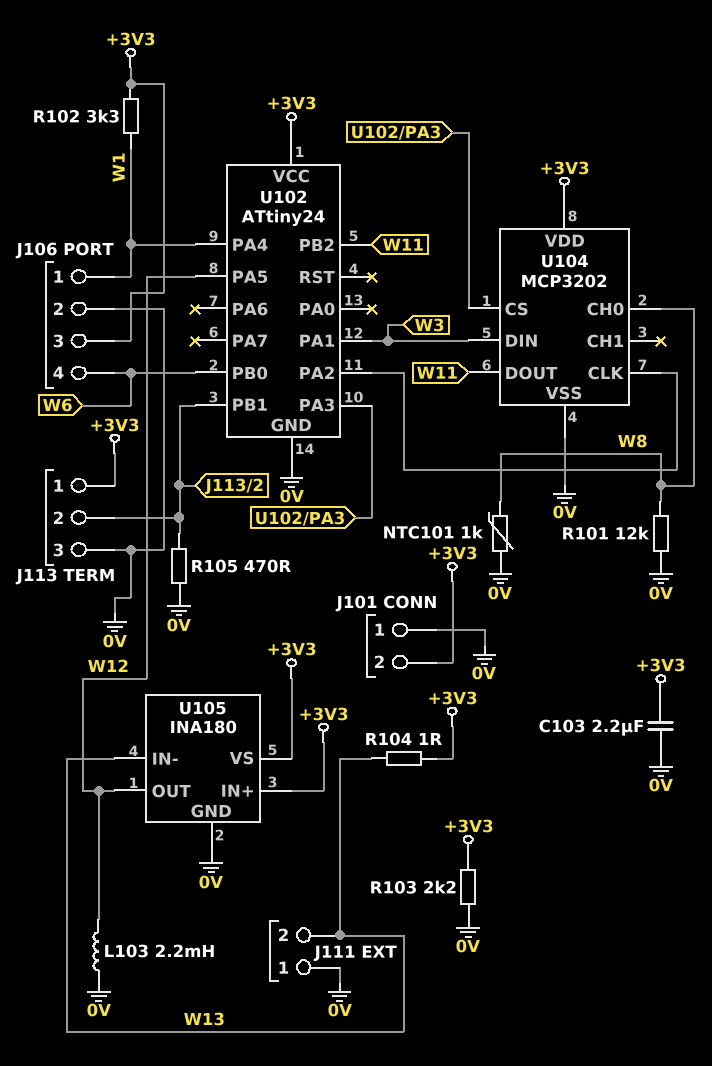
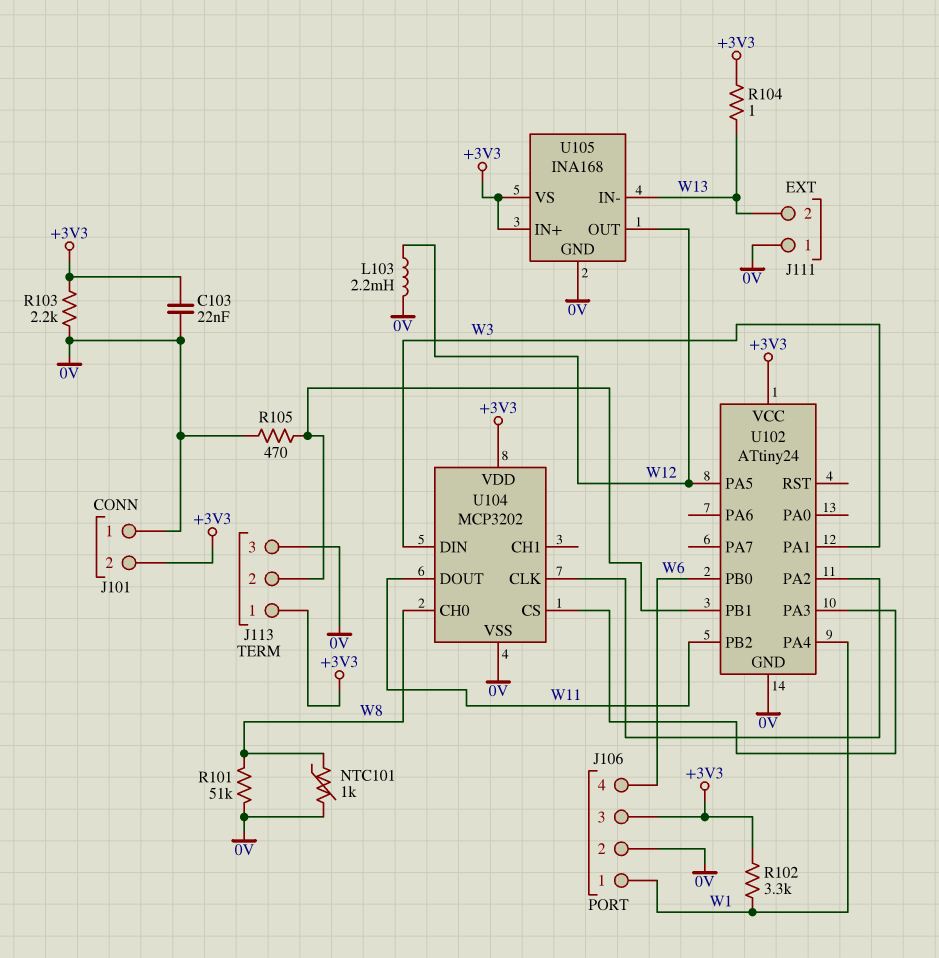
C103: 2.2uF (+3V3, 0V) -> 22nF (+3V3, 0V)
R101: 12k (0V, W8) -> 51k (0V, W8)
U105: INA180 -> INA168

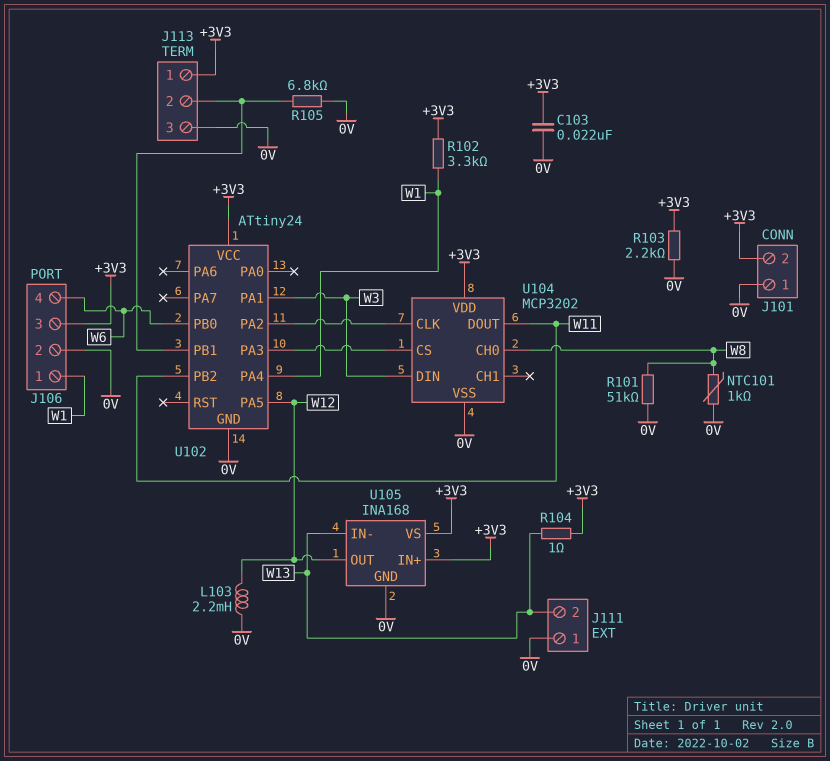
R105: 470 (0V, J113/2) -> 6.8k (0V, J113/2)

